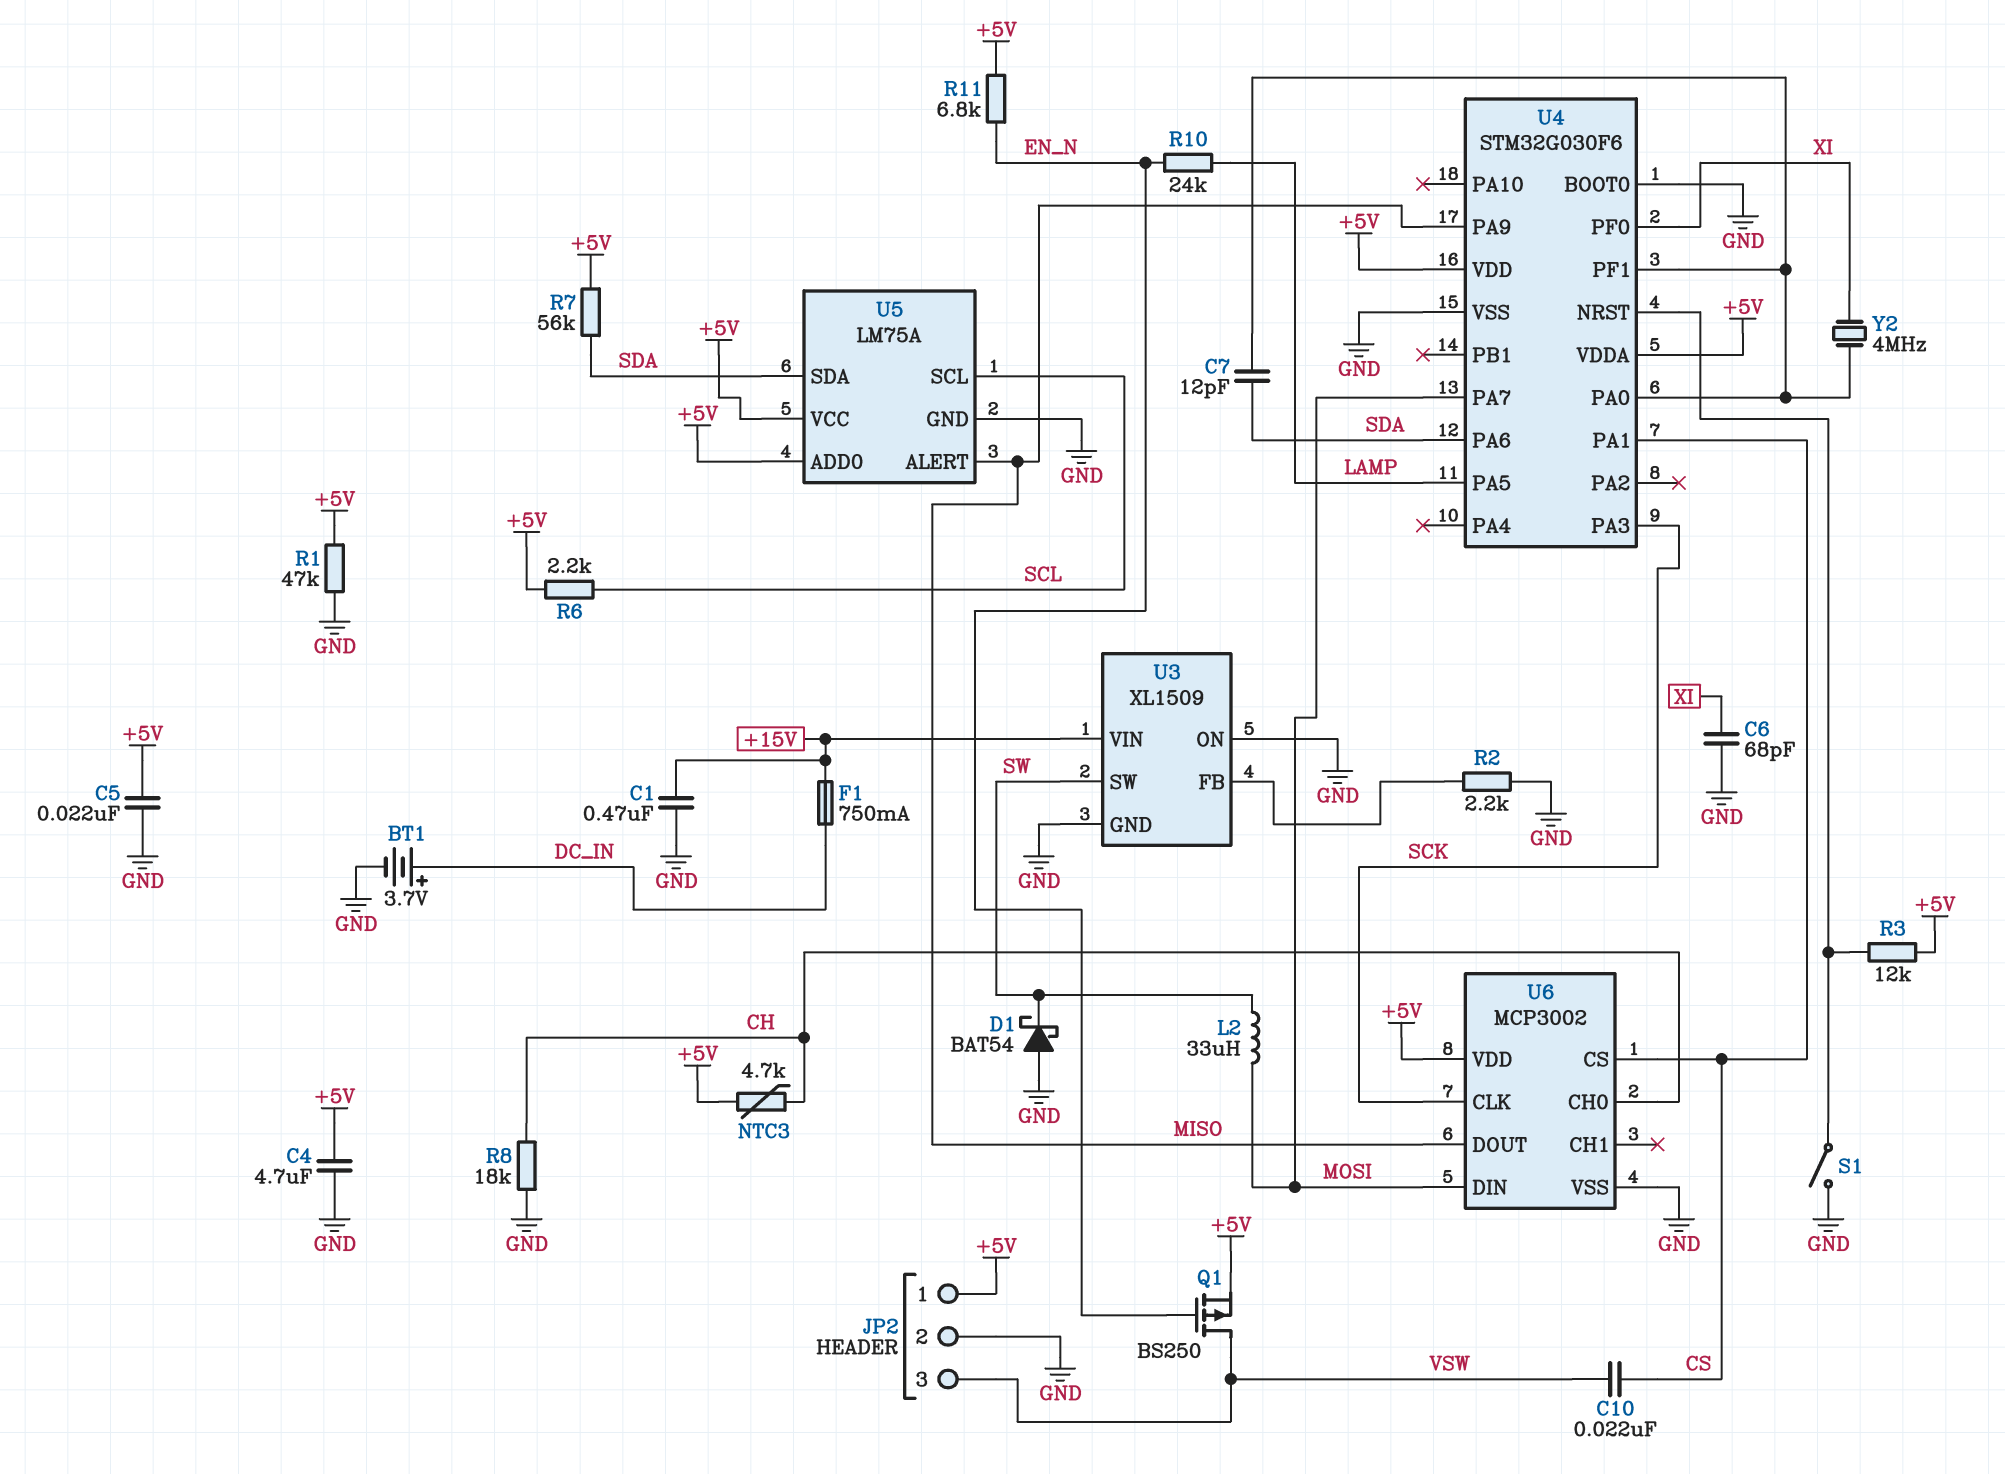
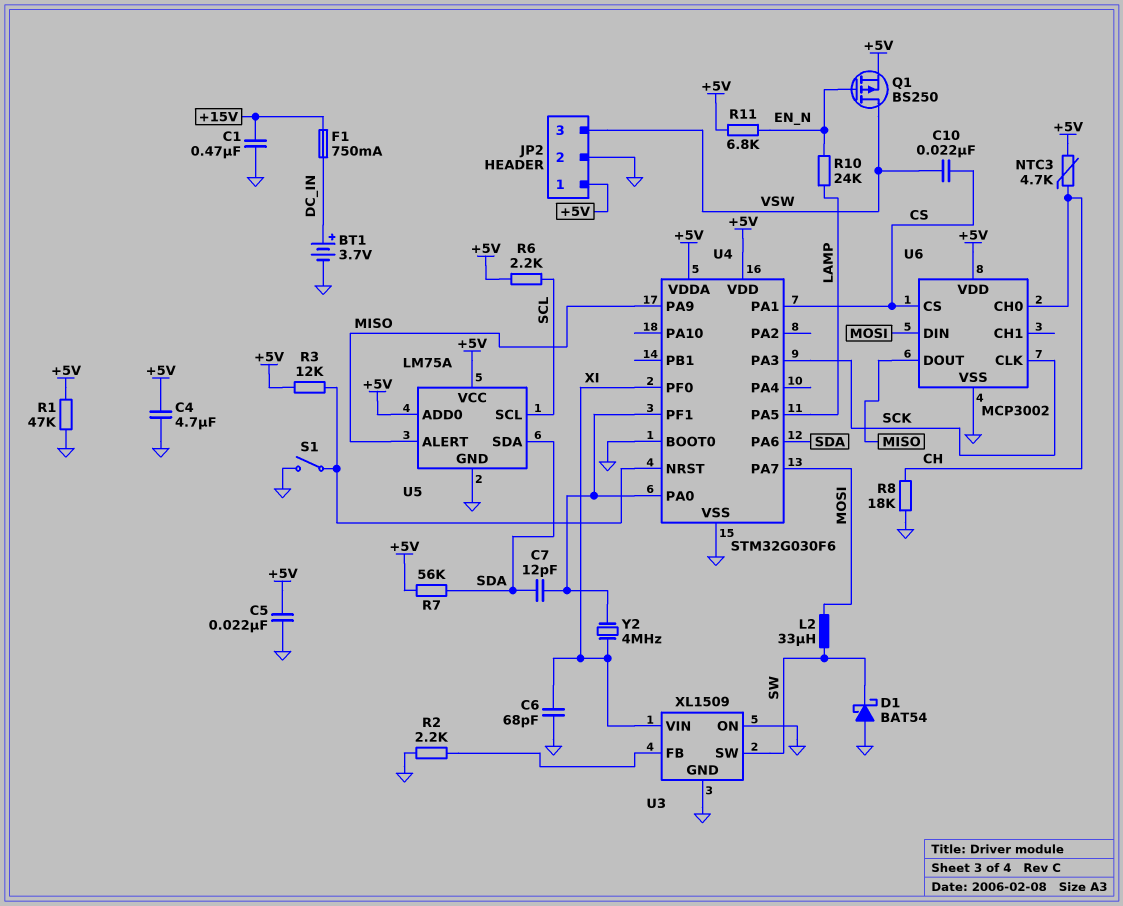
U3 pin VIN: +15V -> XI

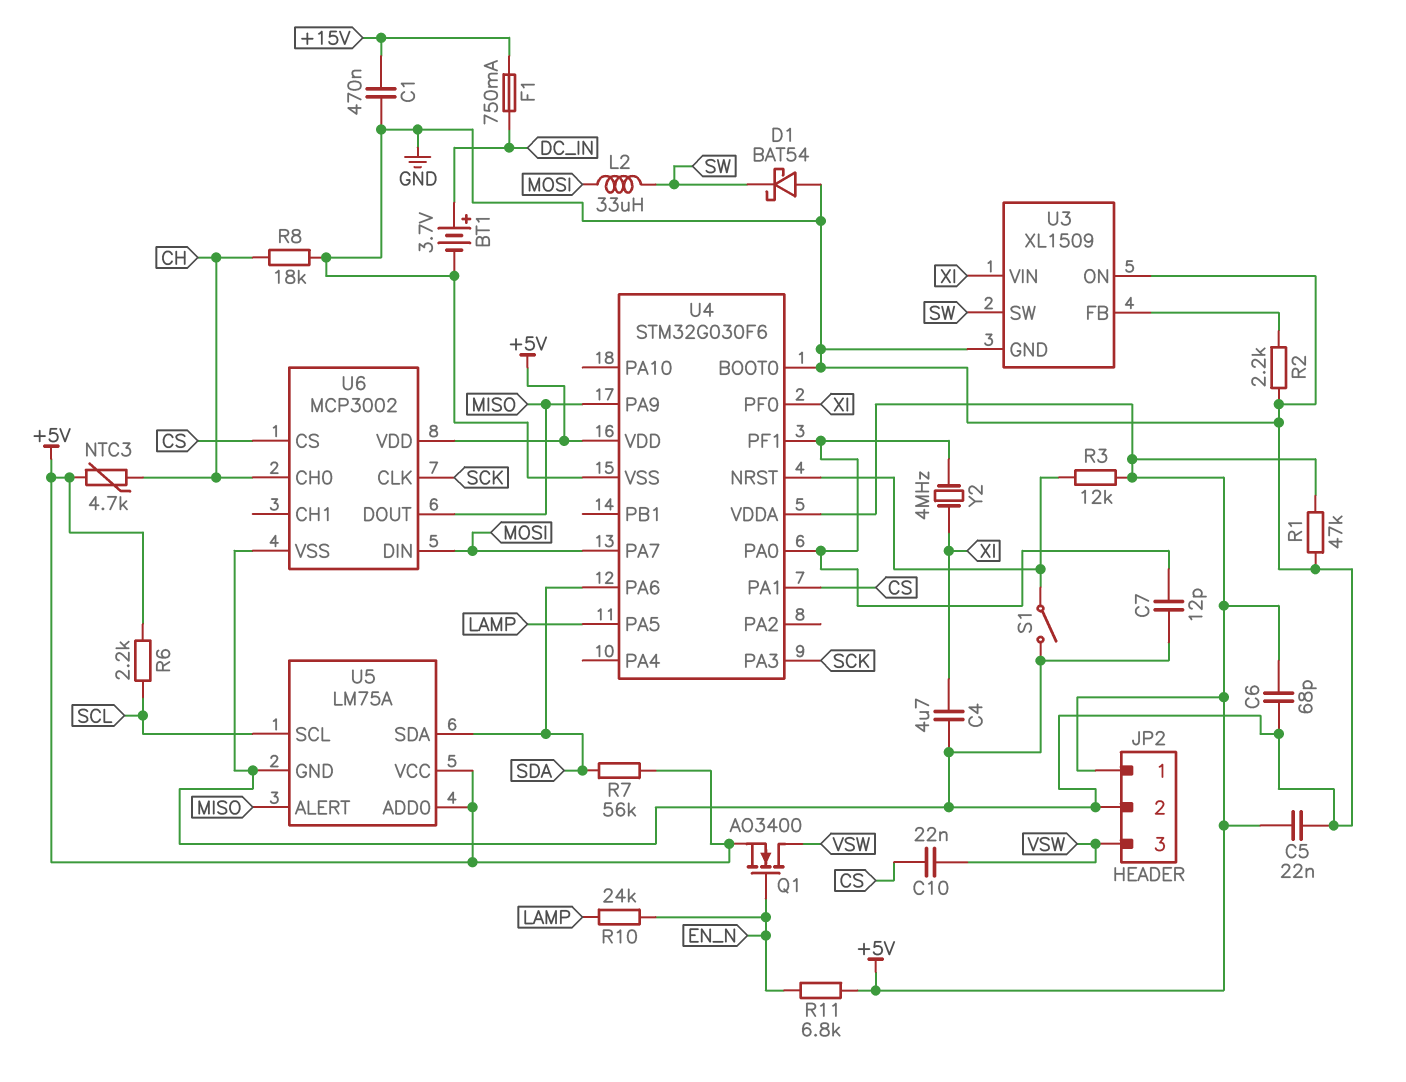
C4: 4.7uF (+5V, GND) -> 4.7uF (GND, XI)
C6: 68pF (GND, XI) -> 68pF (+5V, GND)
C7: 12pF (SDA, U4/PA0) -> 12pF (GND, U4/PA0)
Q1: PMOS BS250 (G EN_N, D VSW, S +5V) -> NMOS AO3400 (G EN_N, D VSW, S +5V)

